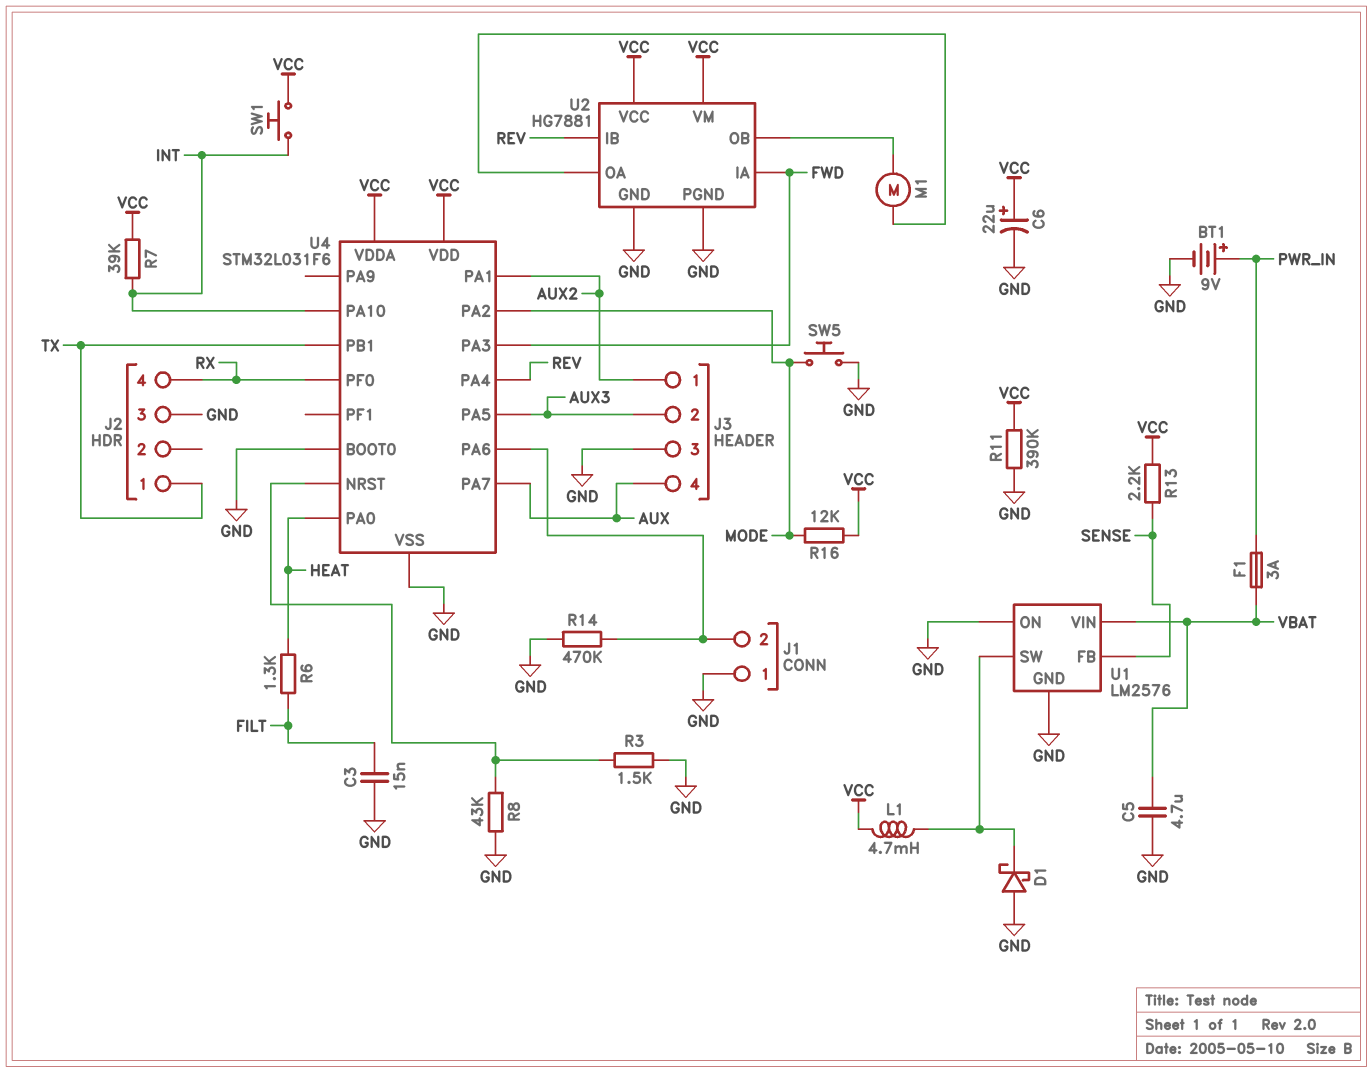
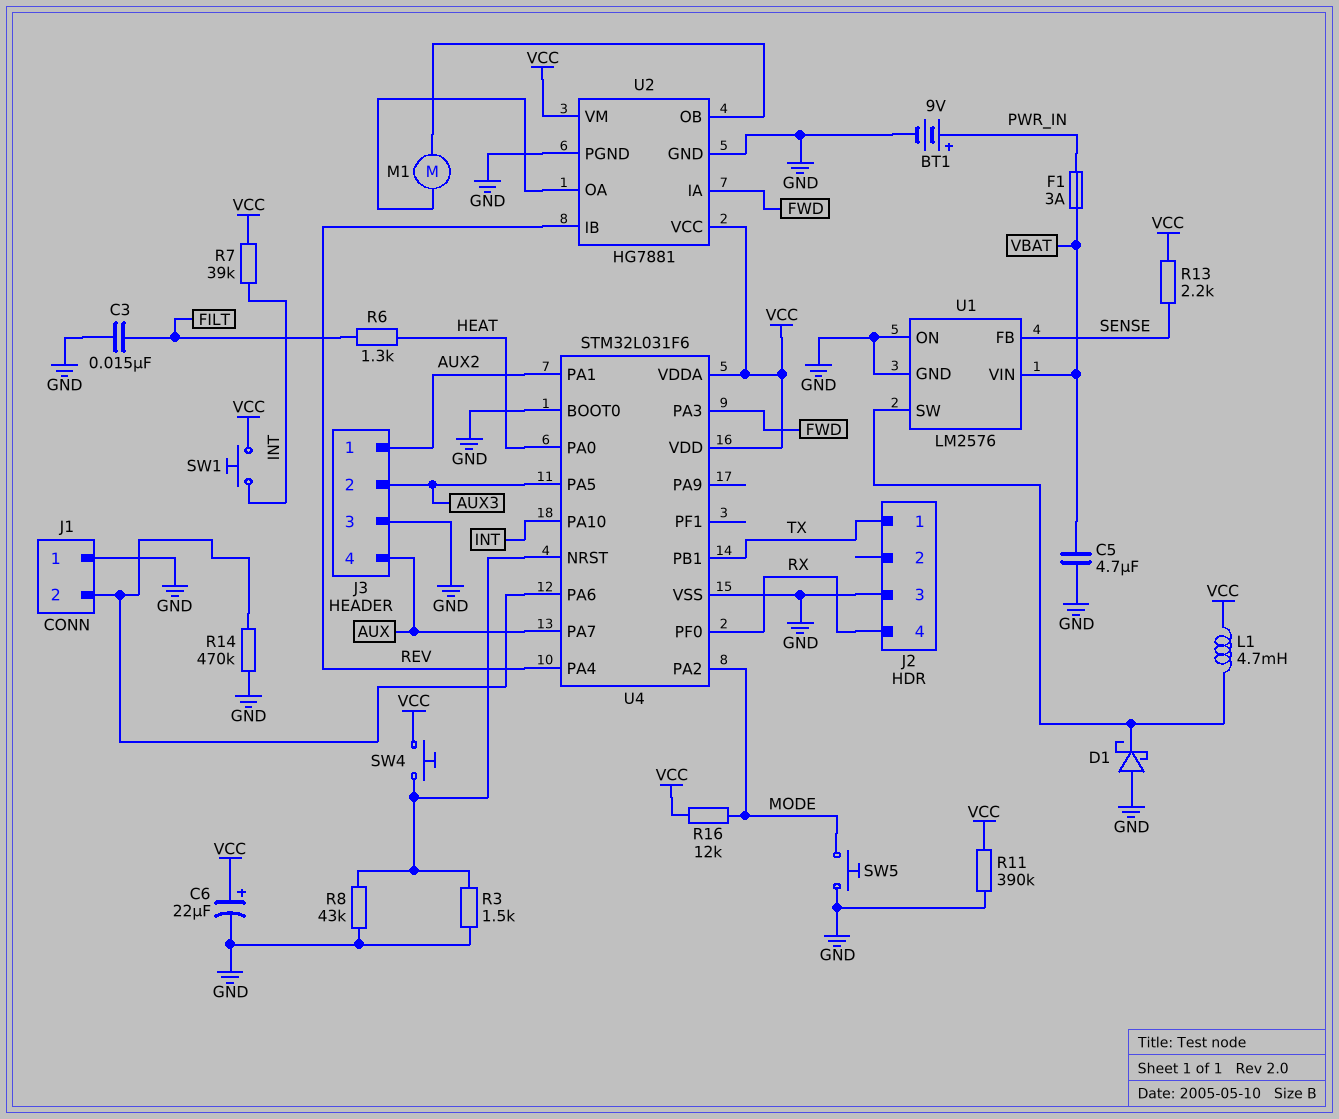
SW4: none -> button (U4/NRST, VCC)

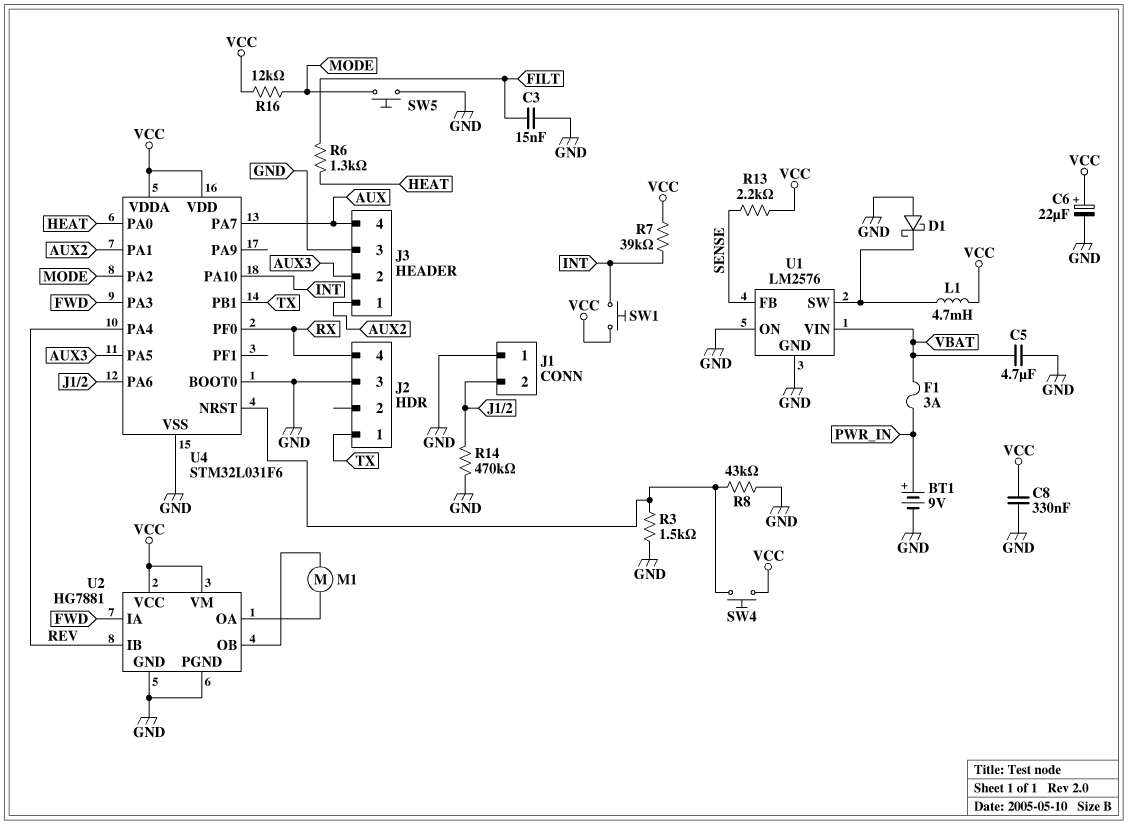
C8: none -> 330nF (GND, VCC)
R11: 390k (GND, VCC) -> none

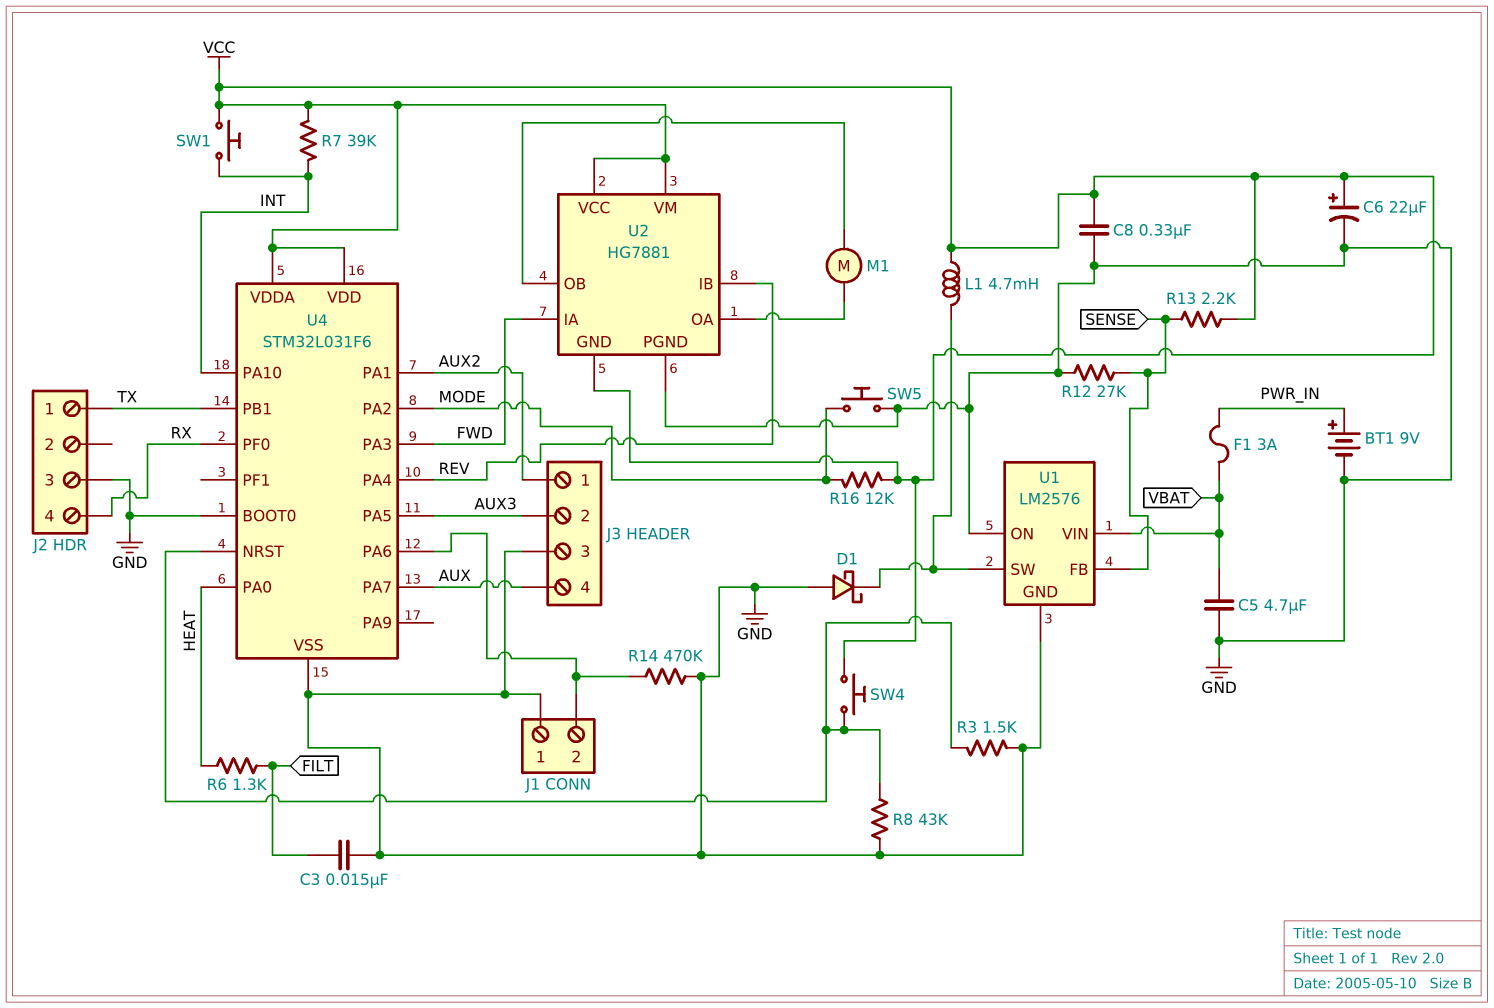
R12: none -> 27k (GND, SENSE)
U2 pin GND: GND -> VCC

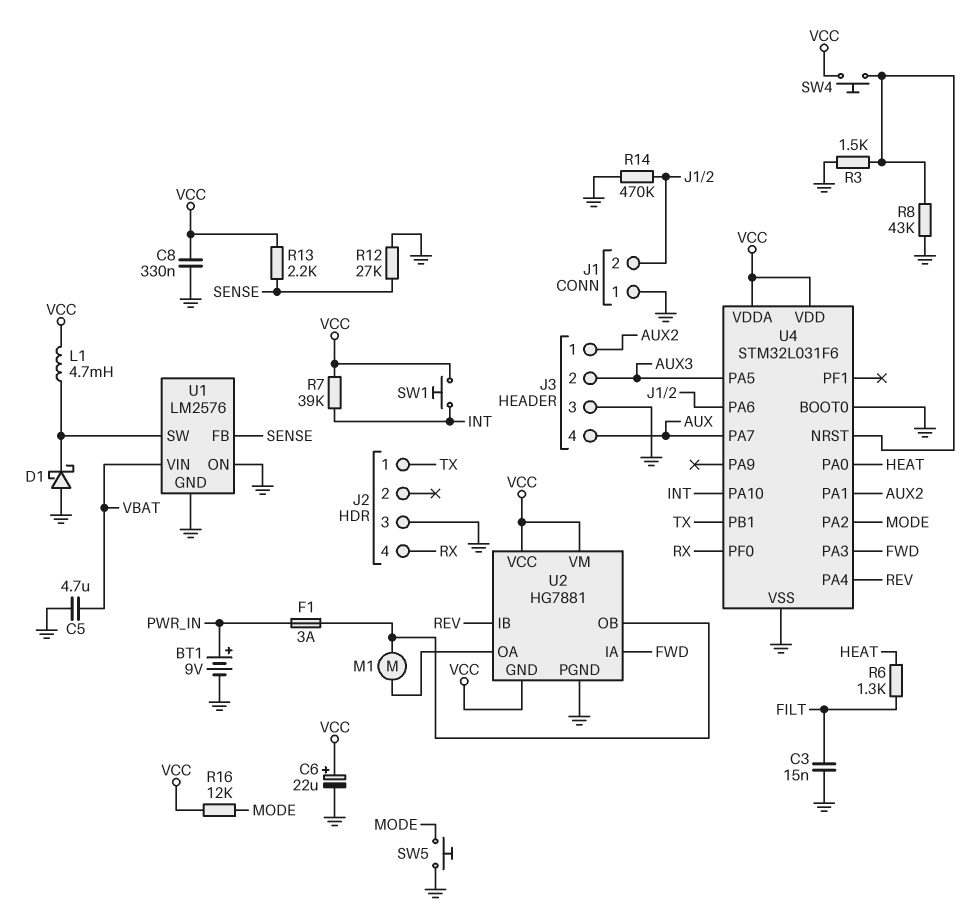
F1: 3A (PWR_IN, VBAT) -> 3A (PWR_IN, U2/OB)

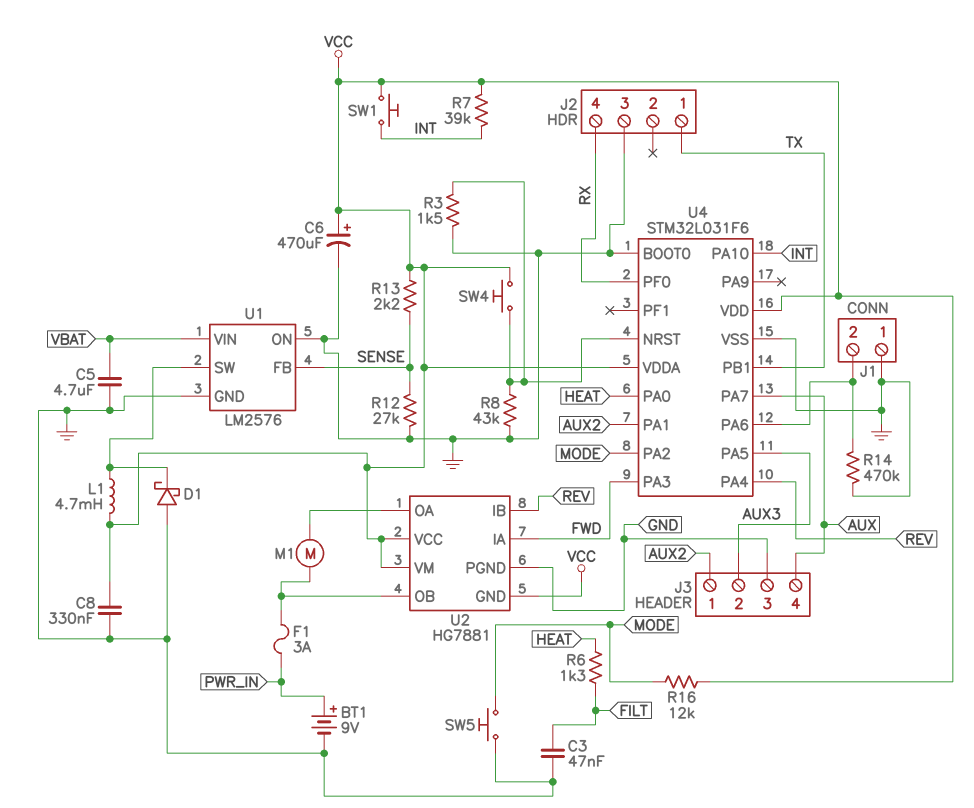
C3: 15nF (FILT, GND) -> 47nF (FILT, GND)
C6: 22uF (plus VCC, minus GND) -> 470uF (plus VCC, minus GND)

